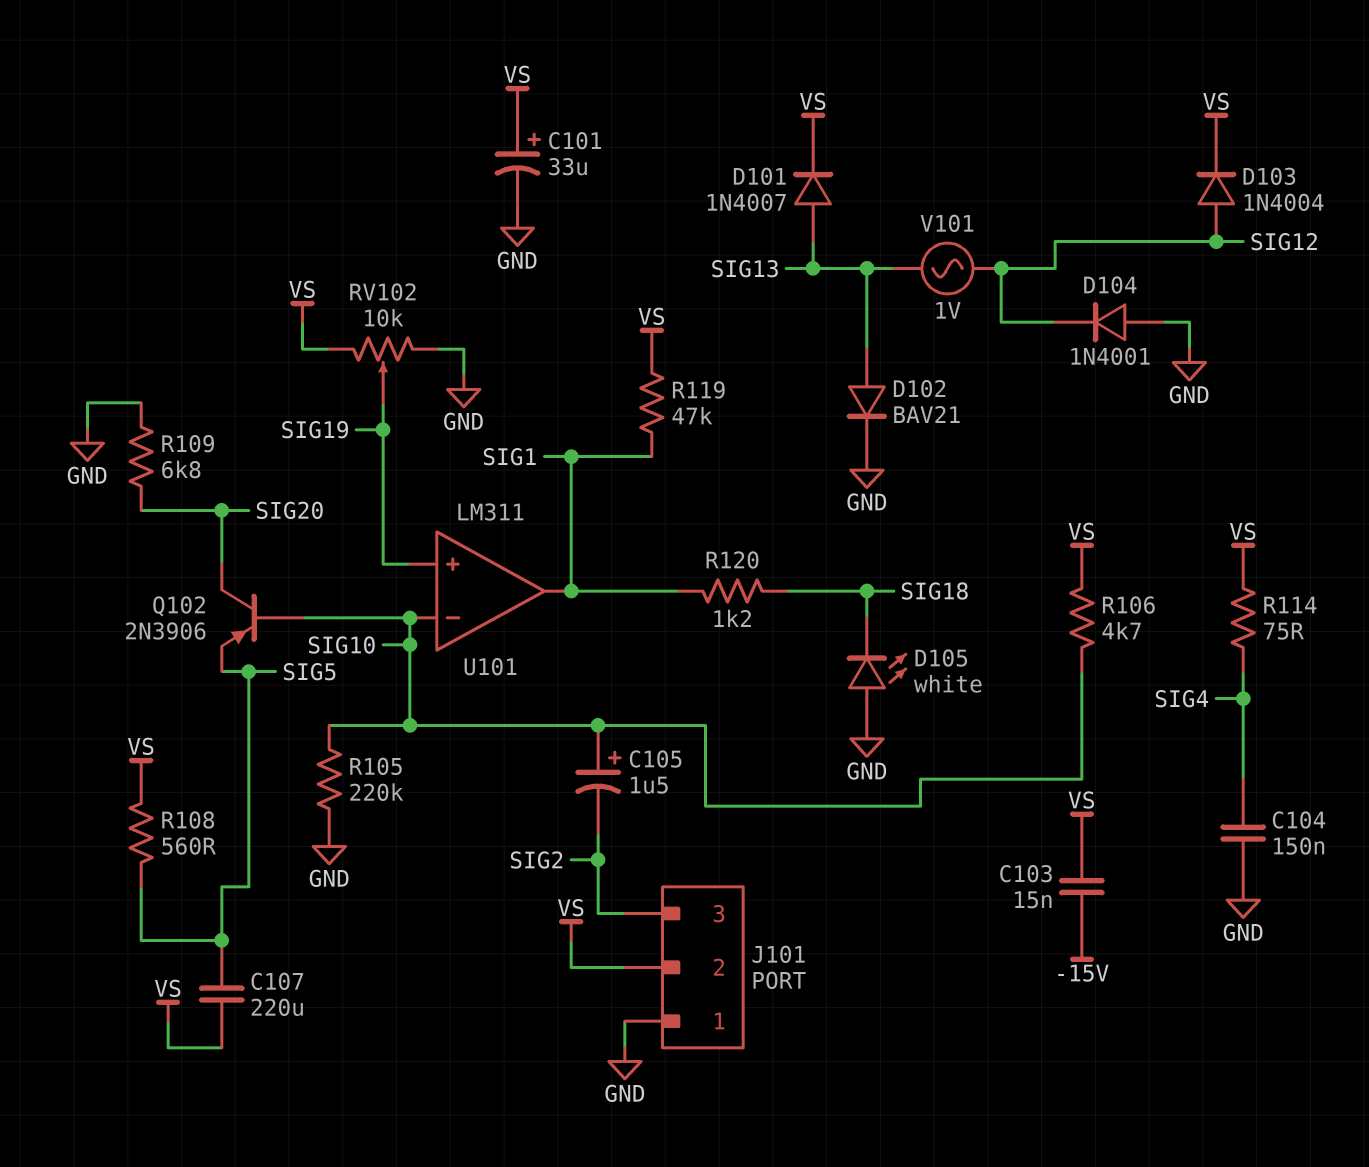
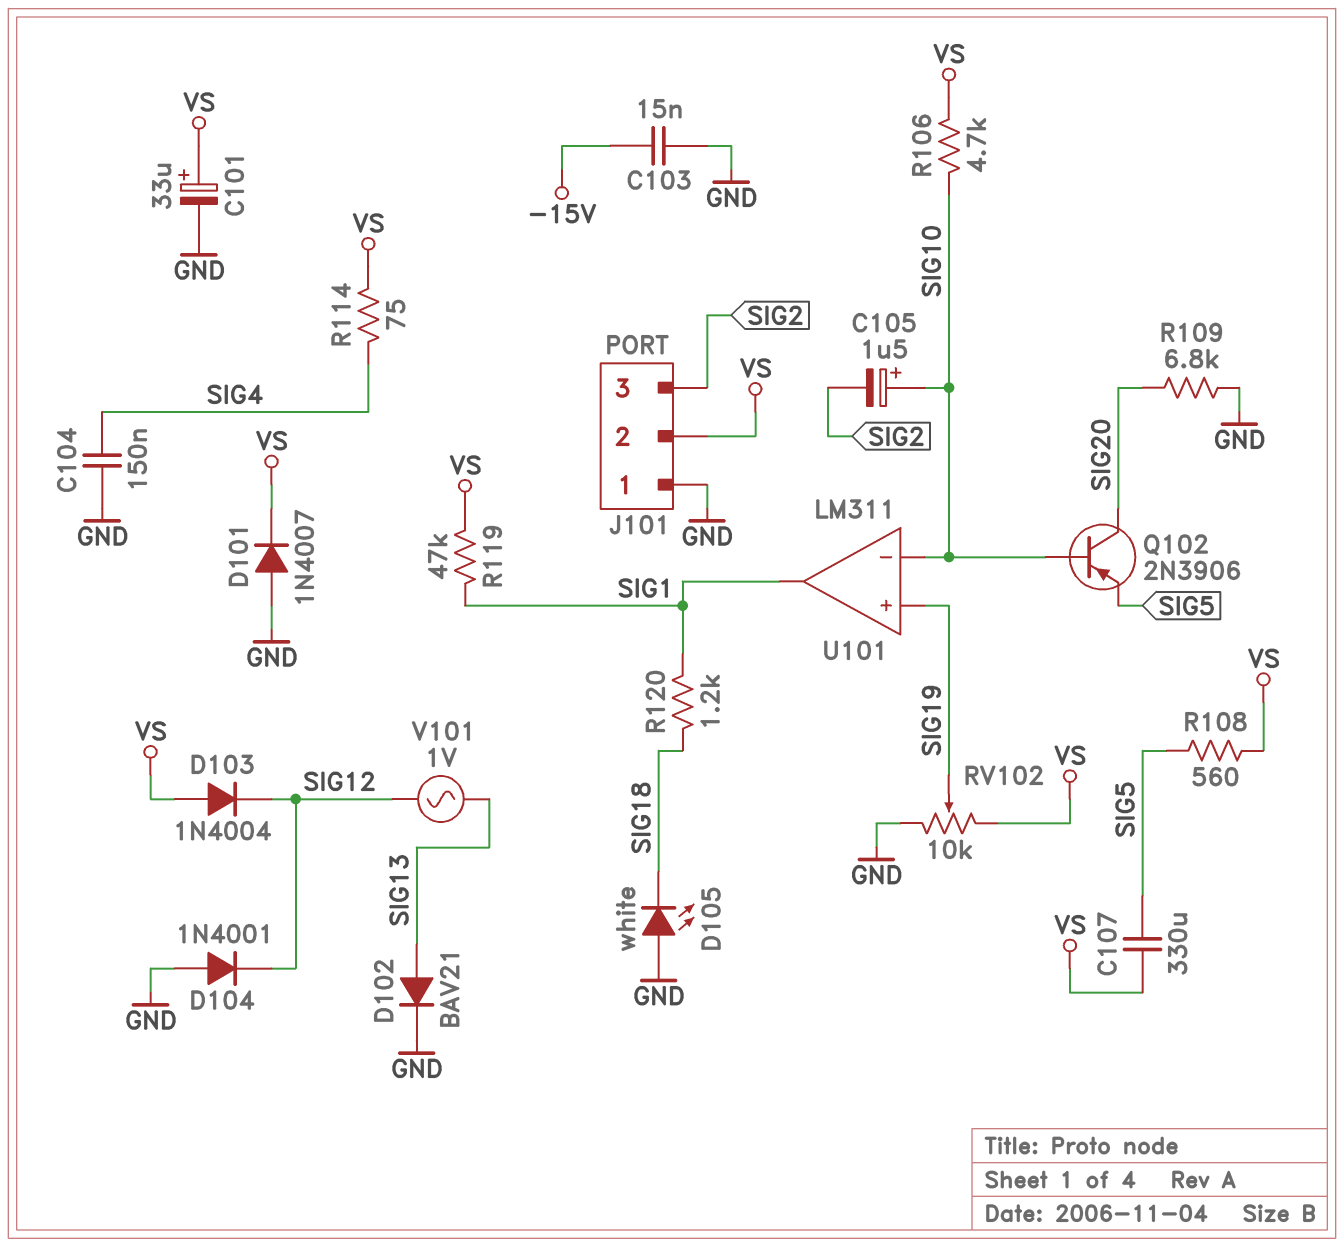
C103: 15nF (-15V, VS) -> 15nF (-15V, GND)
C107: 220uF (SIG5, VS) -> 330uF (SIG5, VS)
D101: diode 1N4007 (A SIG13, K VS) -> diode 1N4007 (A GND, K VS)
D103: diode 1N4004 (A SIG12, K VS) -> diode 1N4004 (A VS, K SIG12)
R105: 220k (GND, SIG10) -> none

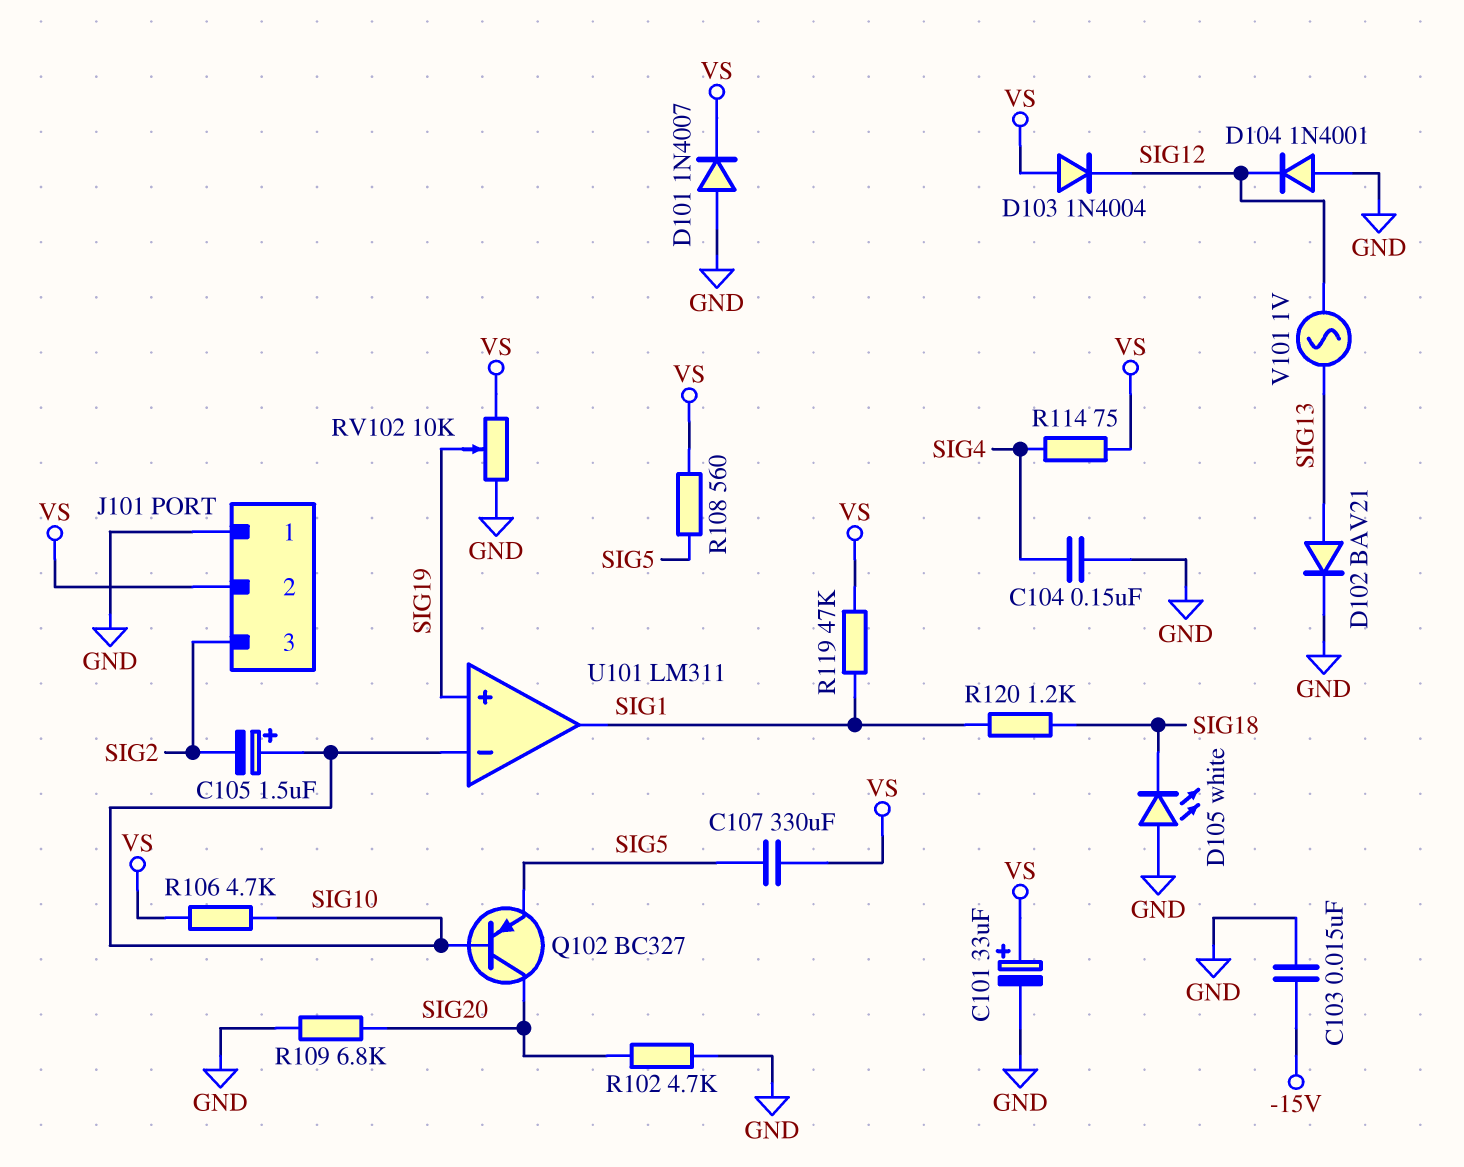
Q102: PNP 2N3906 (B SIG10, C SIG20, E SIG5) -> PNP BC327 (B SIG10, C SIG20, E SIG5)
R102: none -> 4.7k (GND, SIG20)

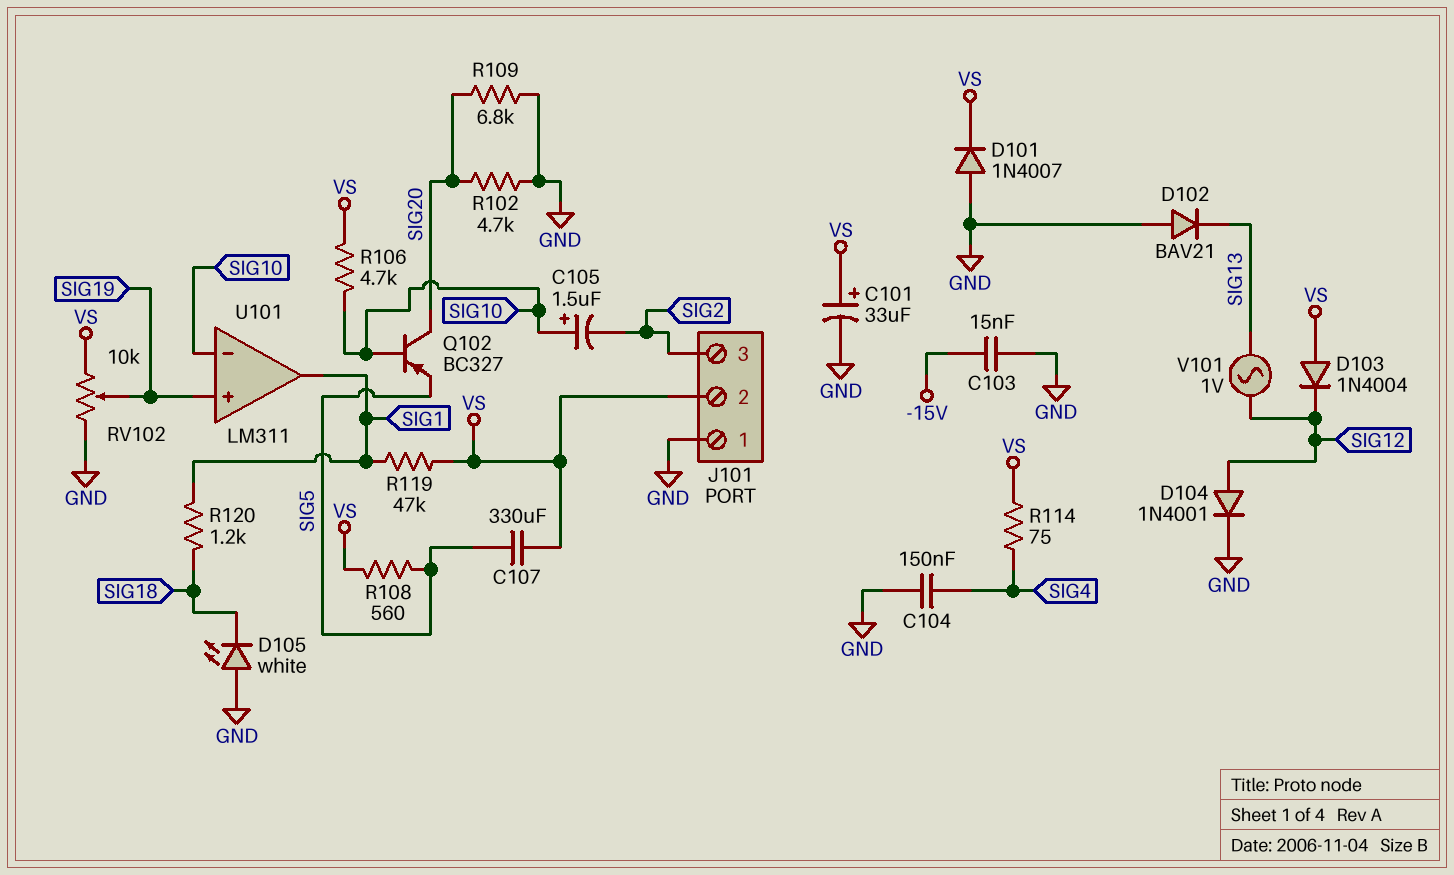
D102: diode BAV21 (A SIG13, K GND) -> diode BAV21 (A GND, K SIG13)
D104: diode 1N4001 (A GND, K SIG12) -> diode 1N4001 (A SIG12, K GND)

